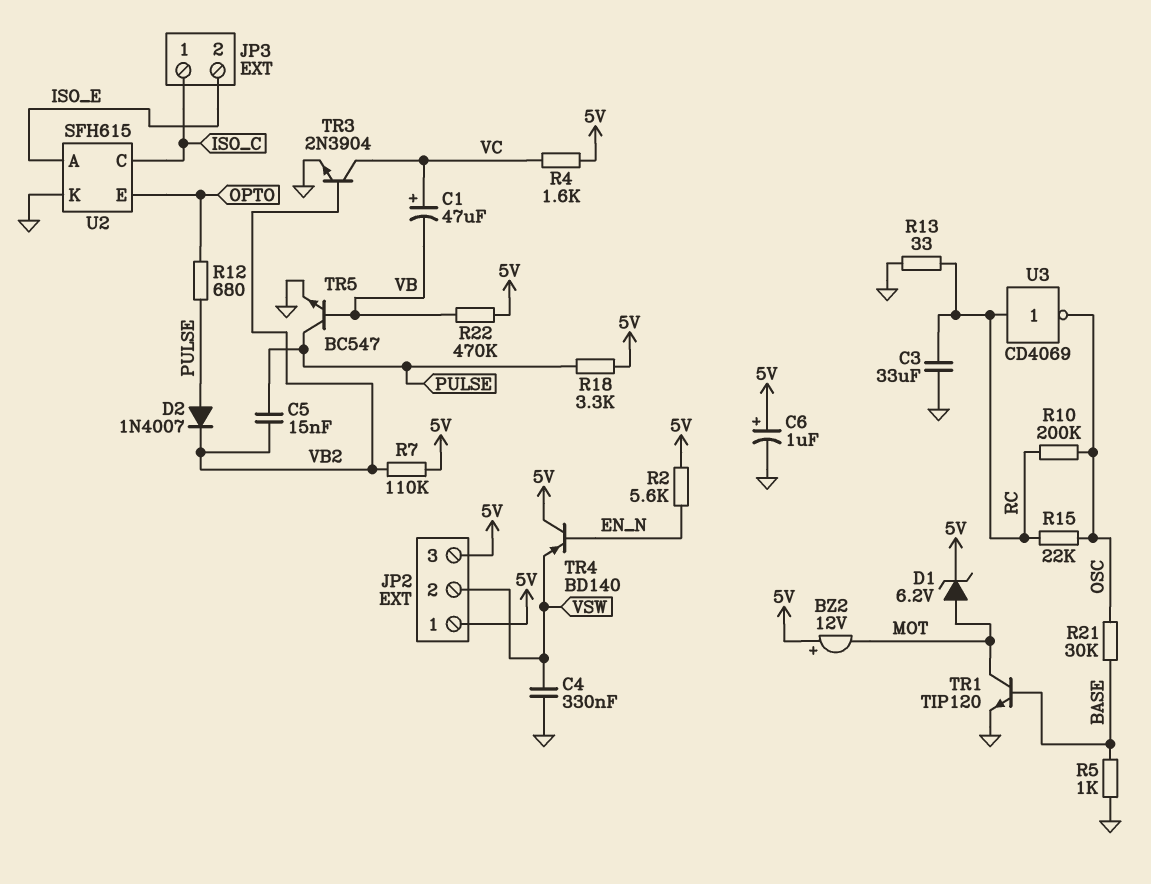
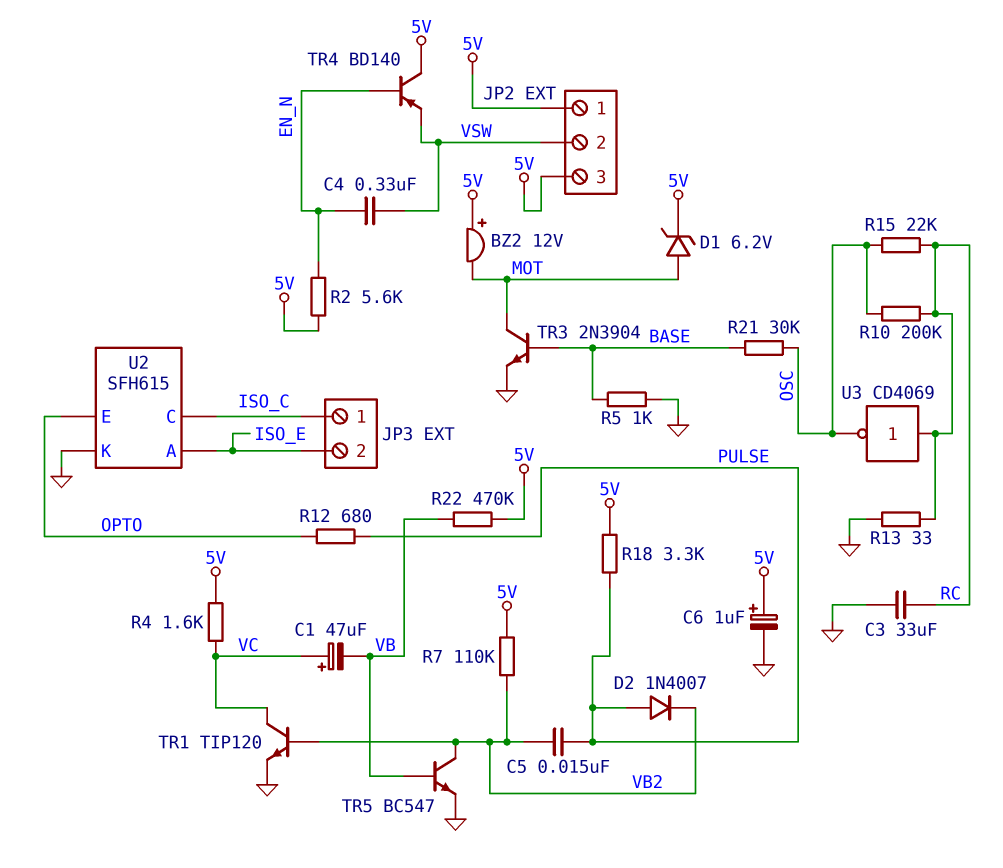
C4: 330nF (GND, VSW) -> 330nF (EN_N, VSW)
TR1: NPN TIP120 (B BASE, C MOT, E GND) -> NPN TIP120 (B VB2, C VC, E GND)
TR3: NPN 2N3904 (B VB2, C VC, E GND) -> NPN 2N3904 (B BASE, C MOT, E GND)
TR5: NPN BC547 (B VB, C PULSE, E GND) -> NPN BC547 (B VB, C VB2, E GND)

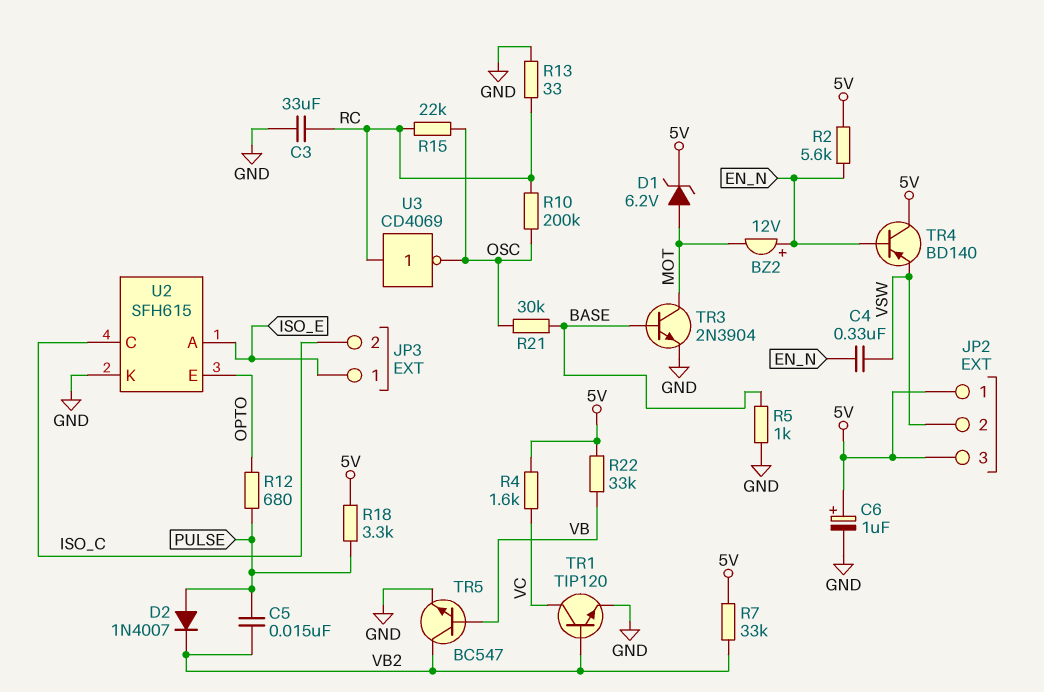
BZ2: buzzer 12V (plus 5V, minus MOT) -> buzzer 12V (plus EN_N, minus MOT)
C1: 47uF (plus VC, minus VB) -> none
JP3 pin 1: ISO_C -> ISO_E
JP3 pin 2: ISO_E -> ISO_C
R7: 110k (5V, VB2) -> 33k (5V, VB2)
R22: 470k (5V, VB) -> 33k (5V, VB)

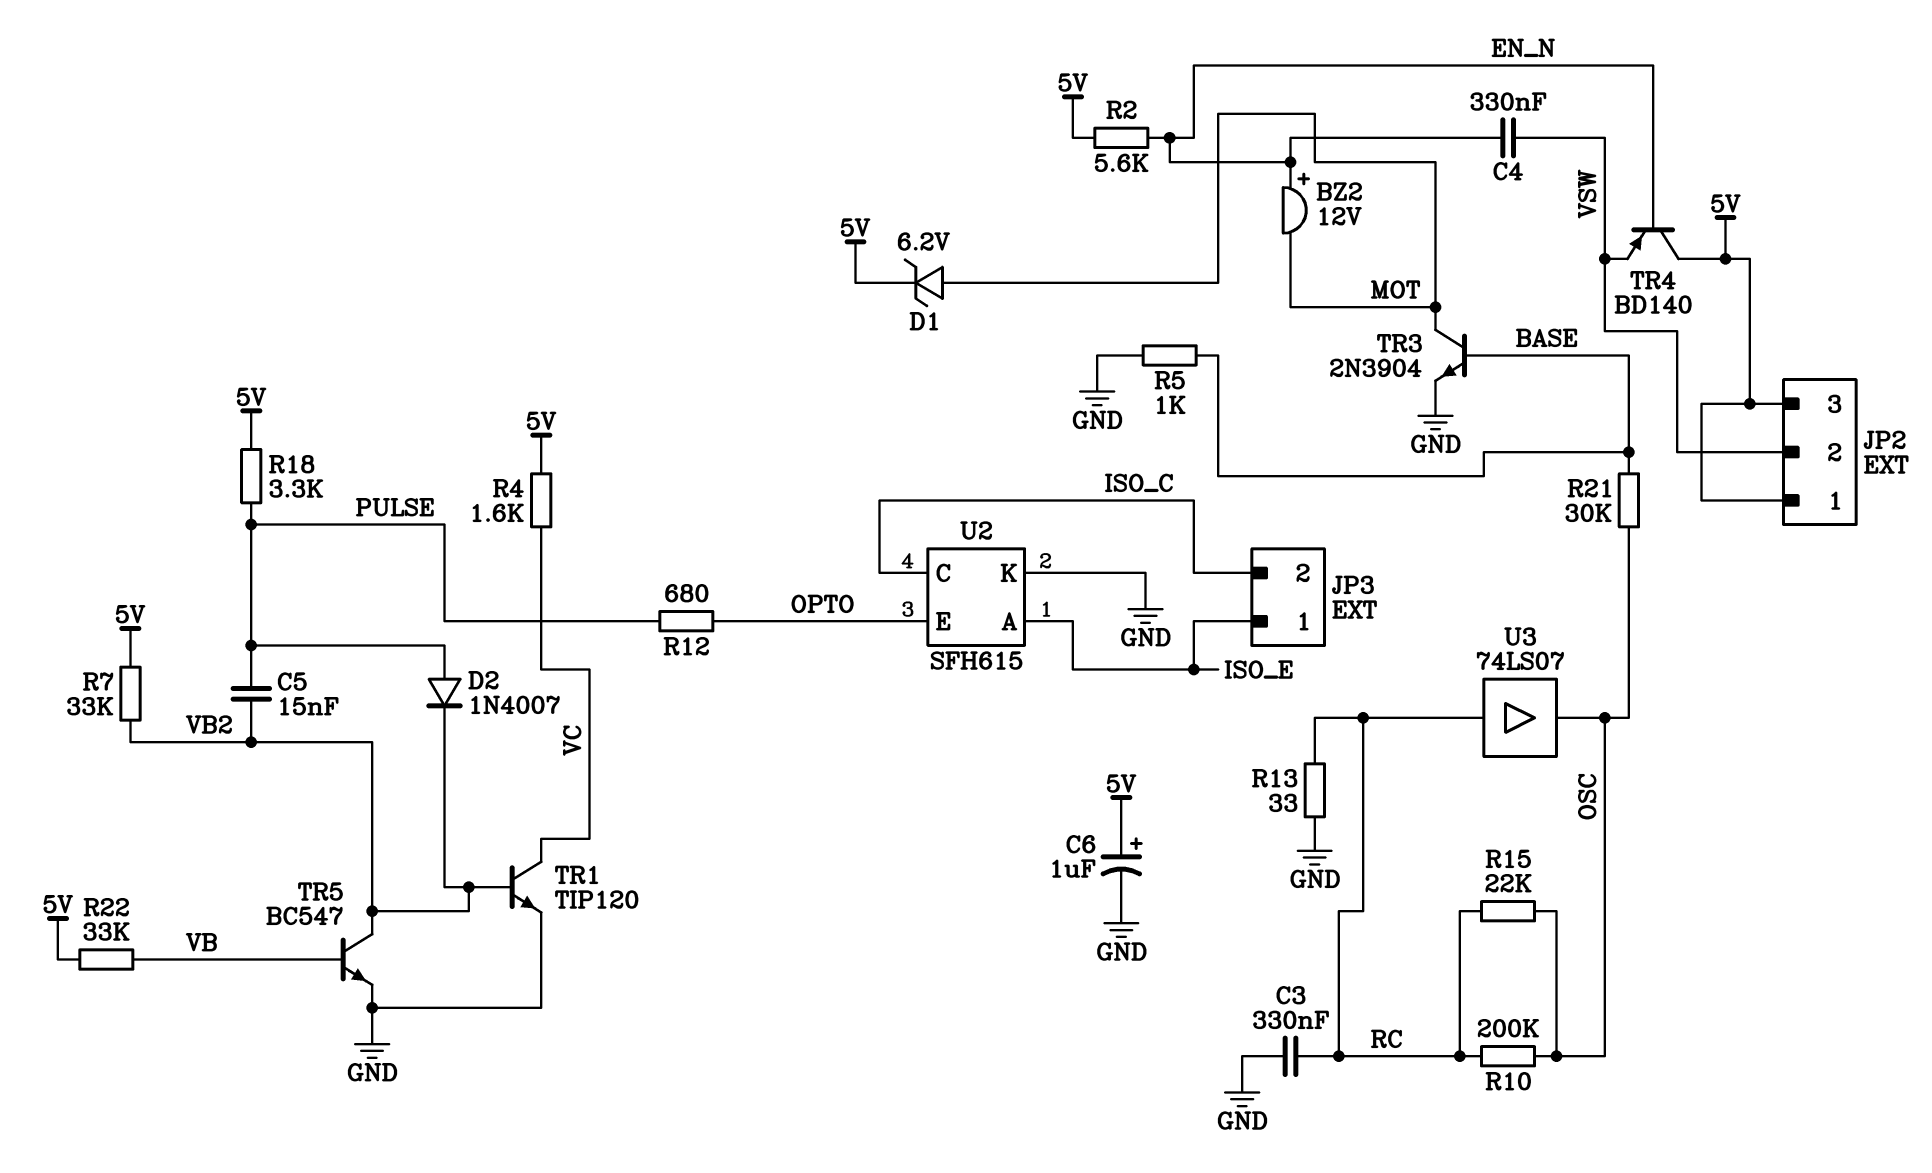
C3: 33uF (GND, RC) -> 330nF (GND, RC)
U3: NOT CD4069 (in RC, out OSC) -> buffer 74LS07 (in RC, out OSC)

